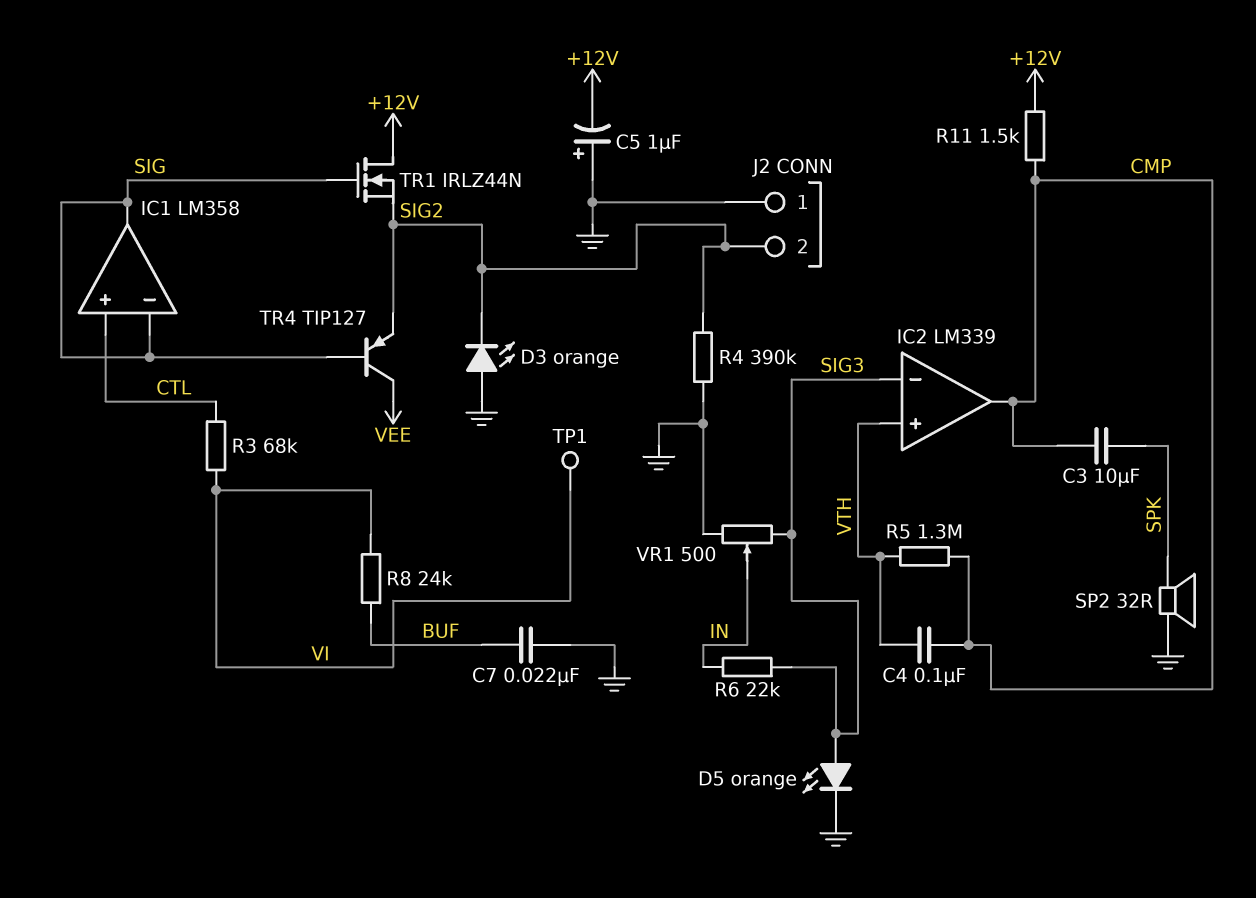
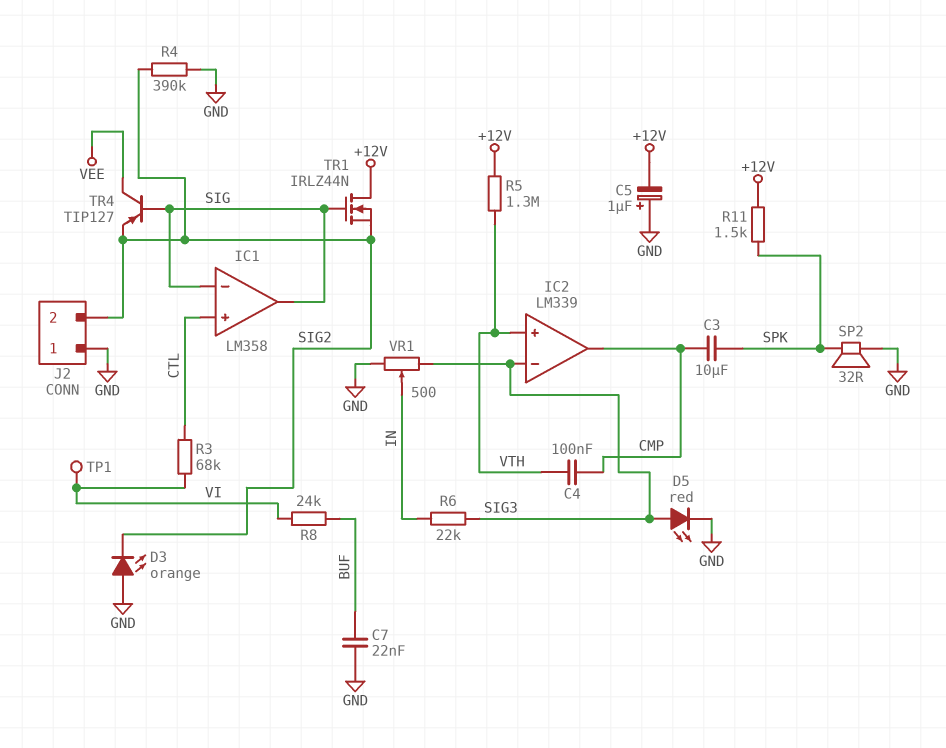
D5: LED orange (A SIG3, K GND) -> LED red (A SIG3, K GND)
R5: 1.3M (CMP, VTH) -> 1.3M (+12V, VTH)
R11: 1.5k (+12V, CMP) -> 1.5k (+12V, SPK)

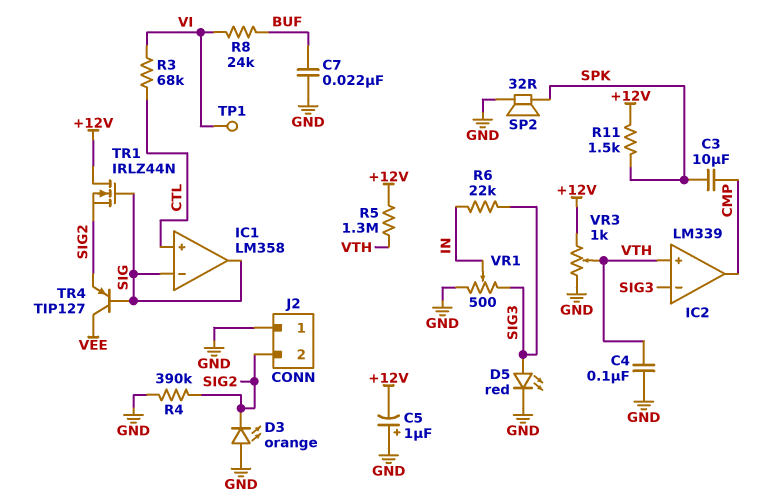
C4: 100nF (CMP, VTH) -> 100nF (GND, VTH)
VR3: none -> 1k (+12V, GND, wiper VTH)

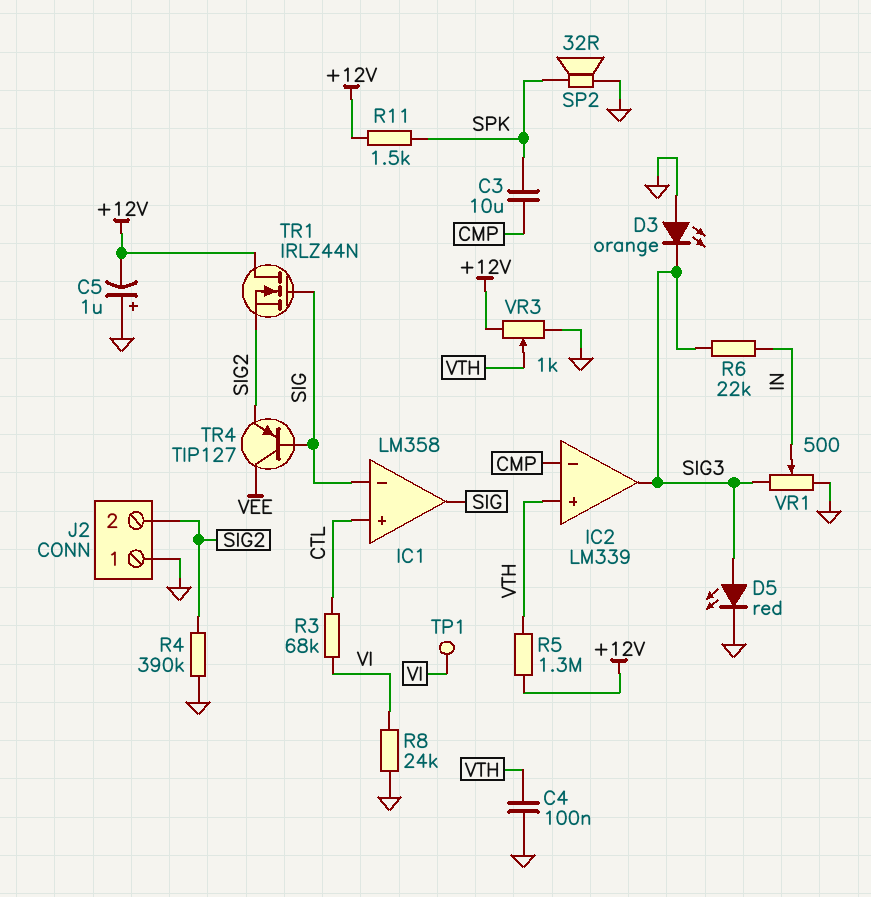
C7: 22nF (BUF, GND) -> none
D3: LED orange (A GND, K SIG2) -> LED orange (A GND, K SIG3)
IC2 pin in-: SIG3 -> CMP
IC2 pin out: CMP -> SIG3
R8: 24k (BUF, VI) -> 24k (GND, VI)

